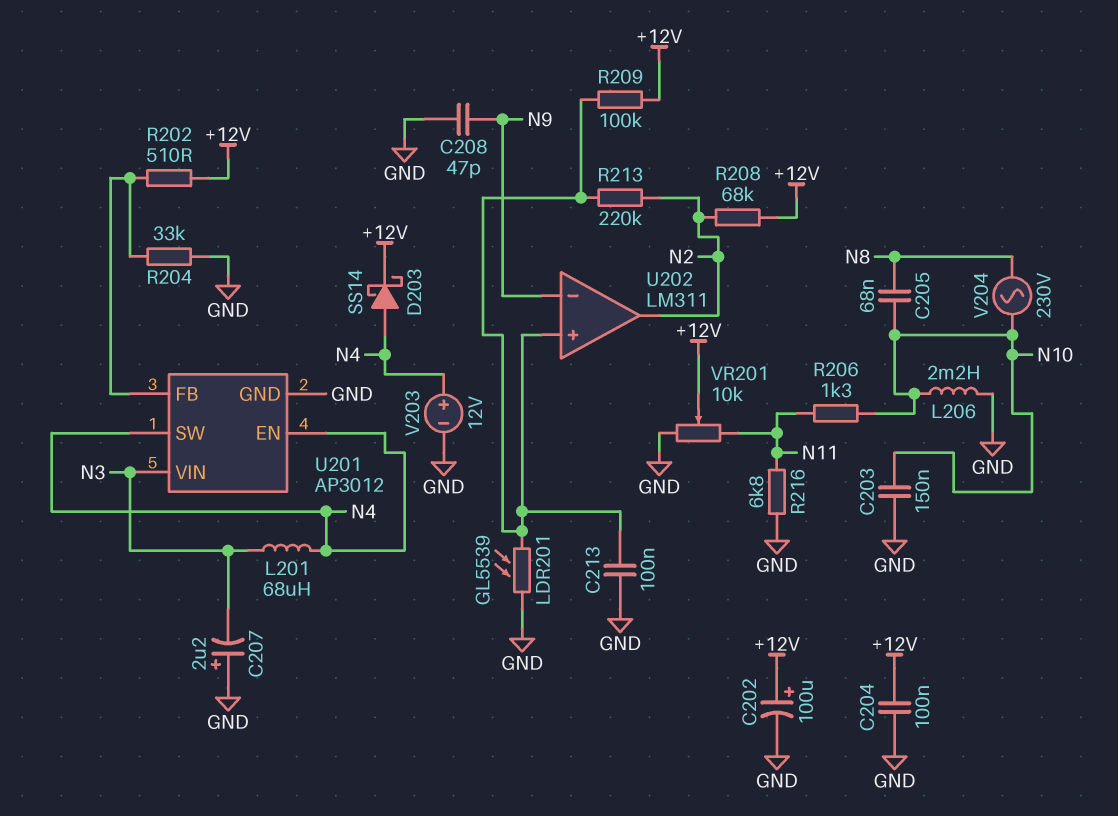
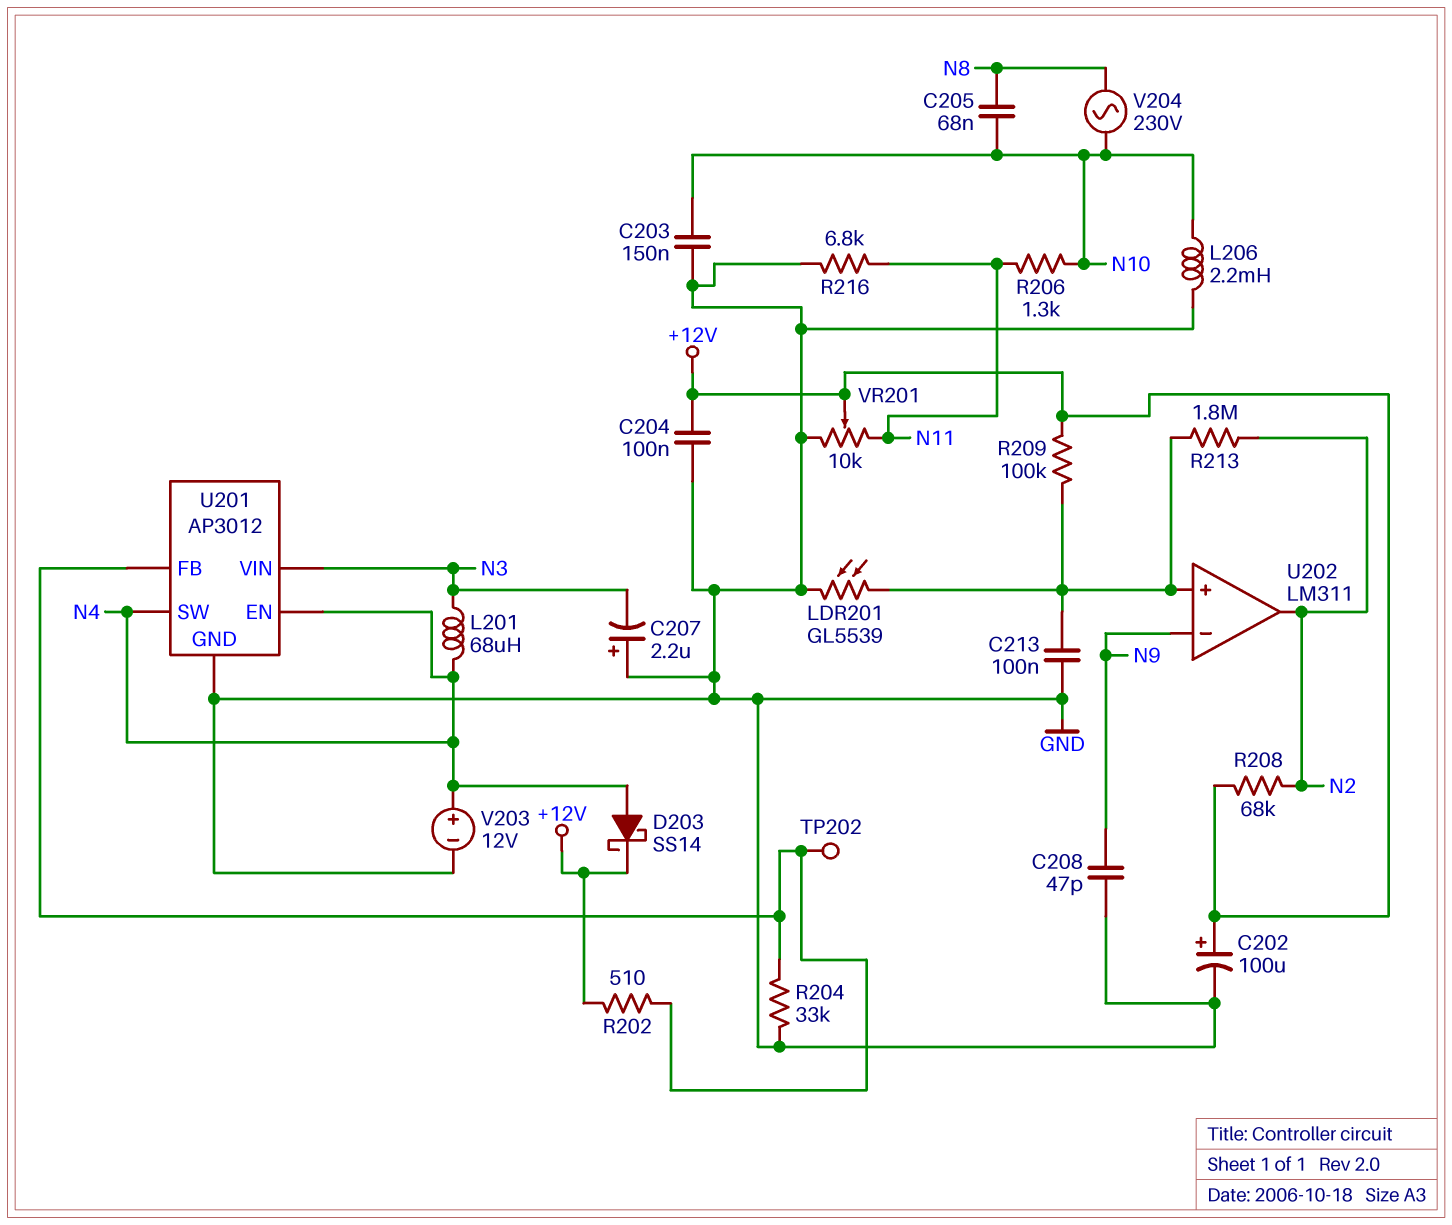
R213: 220k (N2, U202/in+) -> 1.8M (N2, U202/in+)
TP202: none -> test point (U201/FB)

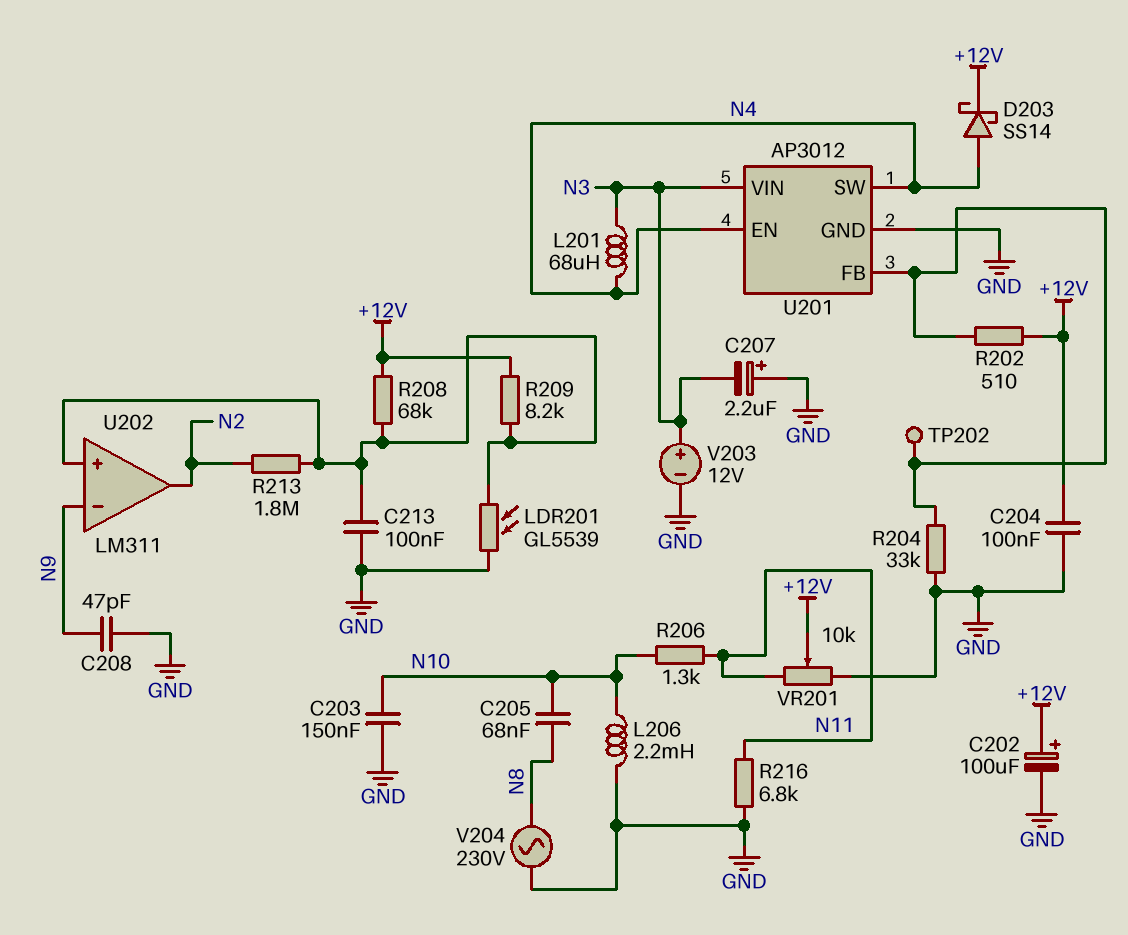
R208: 68k (+12V, N2) -> 68k (+12V, U202/in+)
R209: 100k (+12V, U202/in+) -> 8.2k (+12V, U202/in+)
V203: 12V (plus N4, minus GND) -> 12V (plus N3, minus GND)
V204: AC 230V (N8, N10) -> AC 230V (GND, N8)

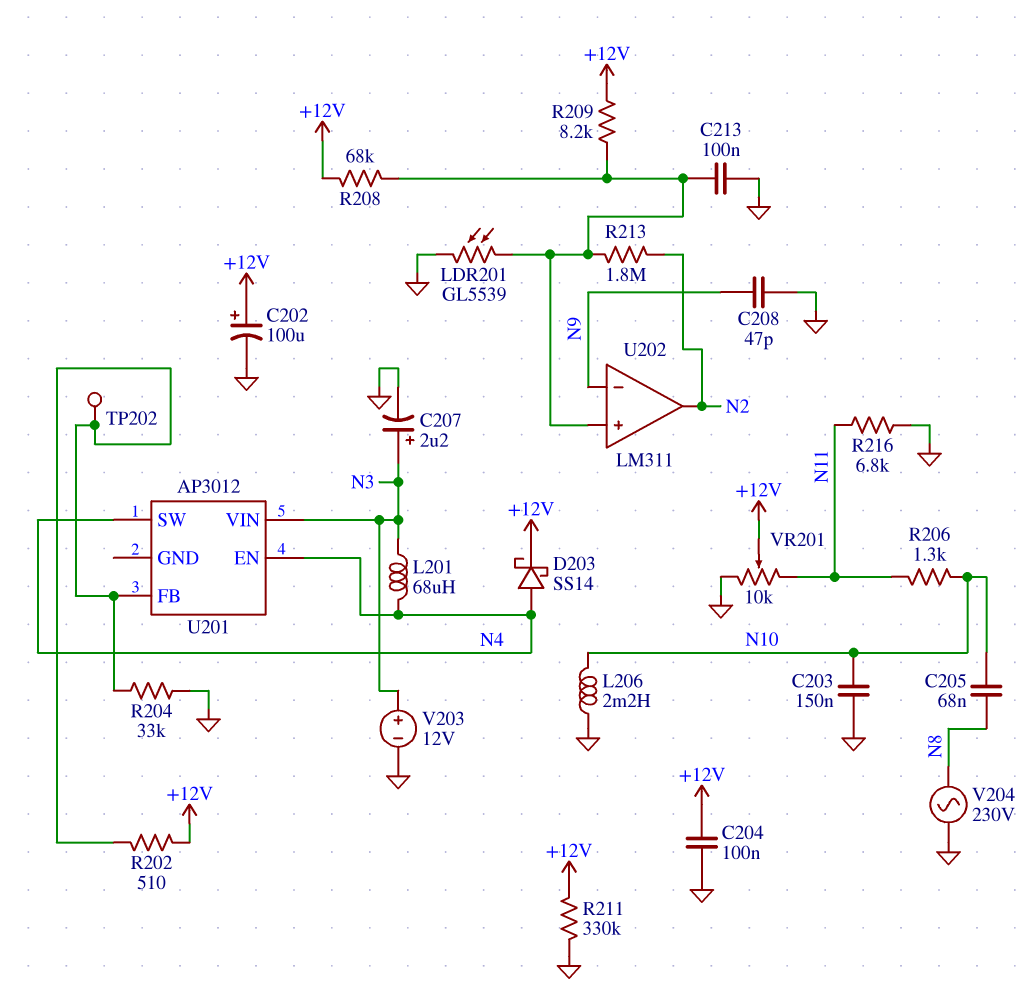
C207: 2.2uF (plus GND, minus N3) -> 2.2uF (plus N3, minus GND)
R211: none -> 330k (+12V, GND)
U201 pin GND: GND -> none

